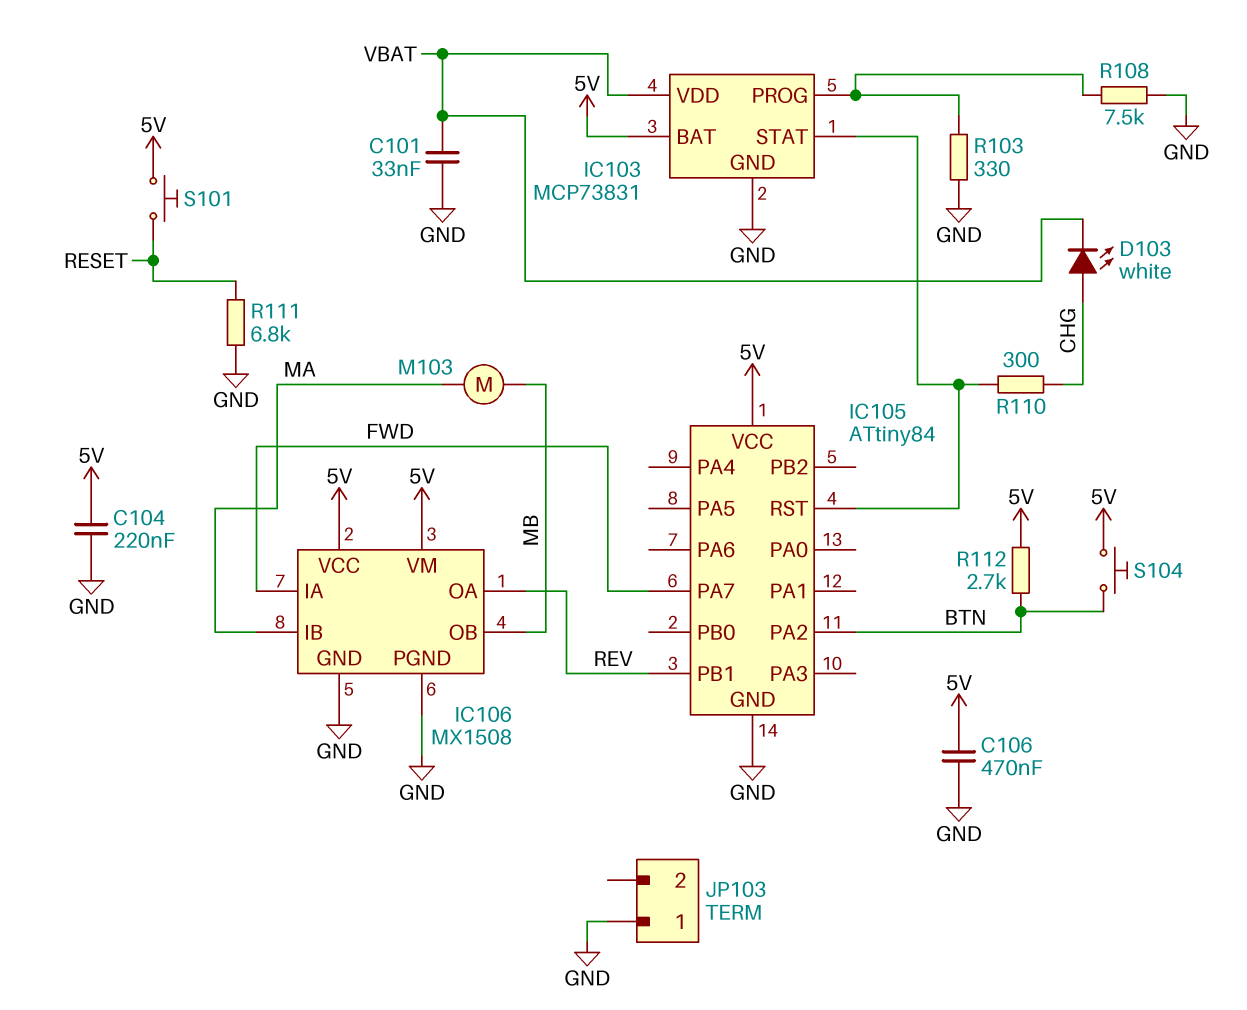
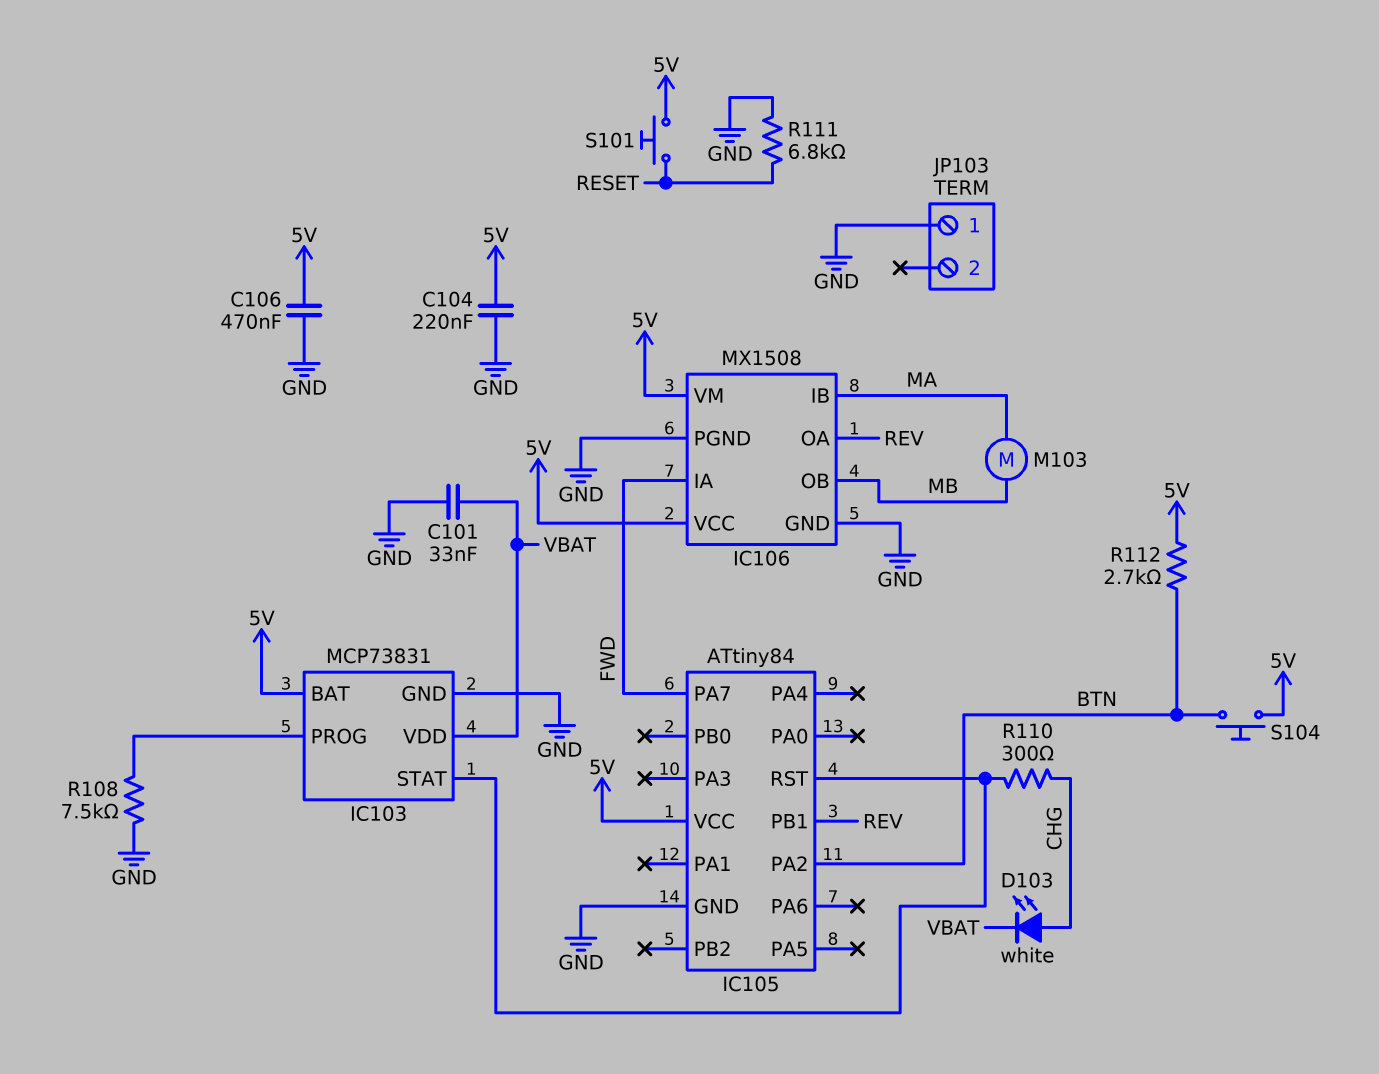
R103: 330 (GND, IC103/PROG) -> none

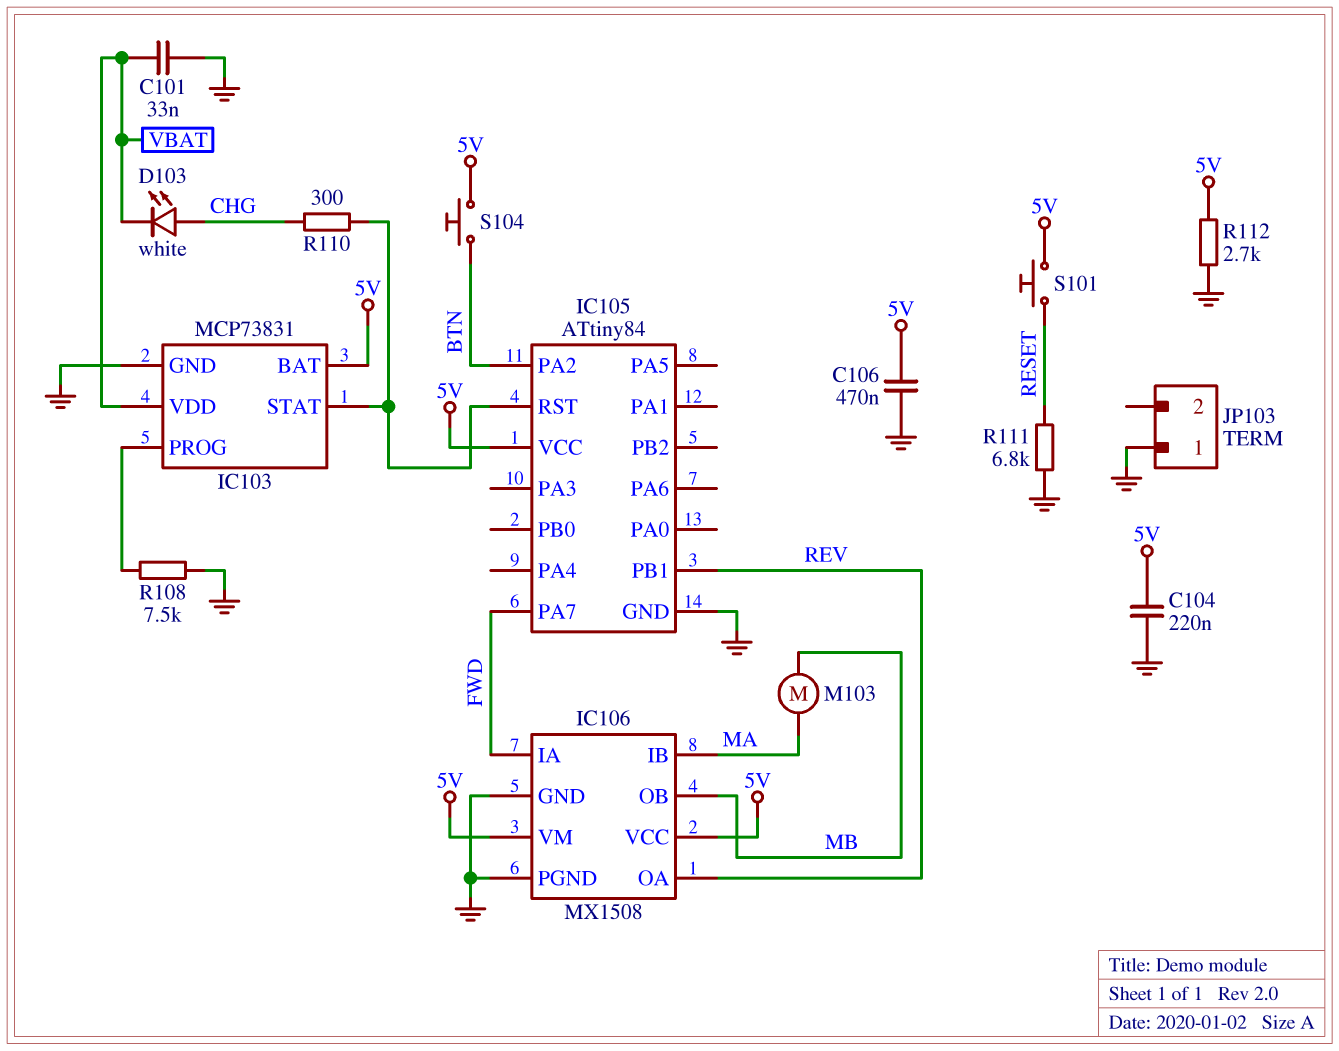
R112: 2.7k (5V, BTN) -> 2.7k (5V, GND)

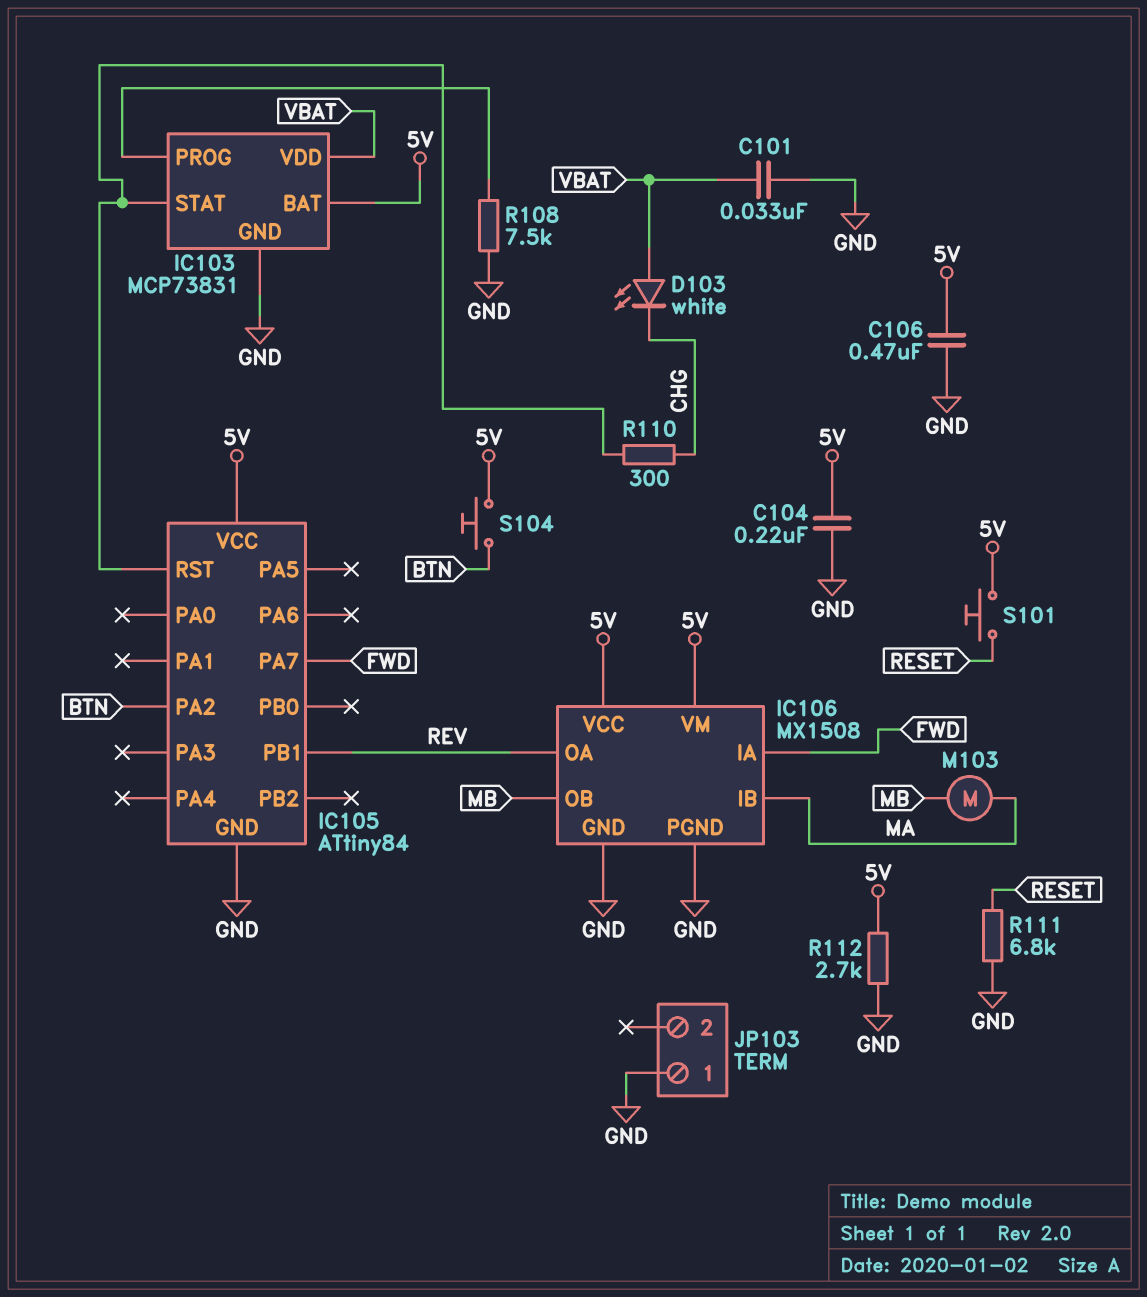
D103: LED white (A CHG, K VBAT) -> LED white (A VBAT, K CHG)

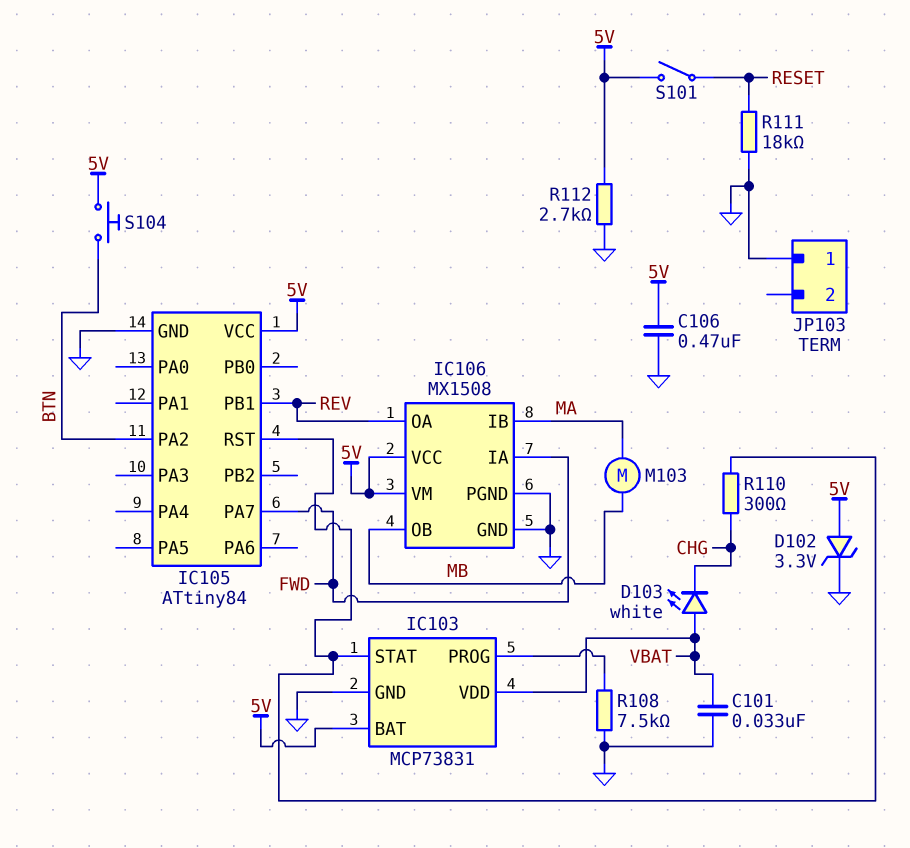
C104: 220nF (5V, GND) -> none
D102: none -> zener 3.3V (A 5V, K GND)
R111: 6.8k (GND, RESET) -> 18k (GND, RESET)
S101: button (5V, RESET) -> switch (5V, RESET)

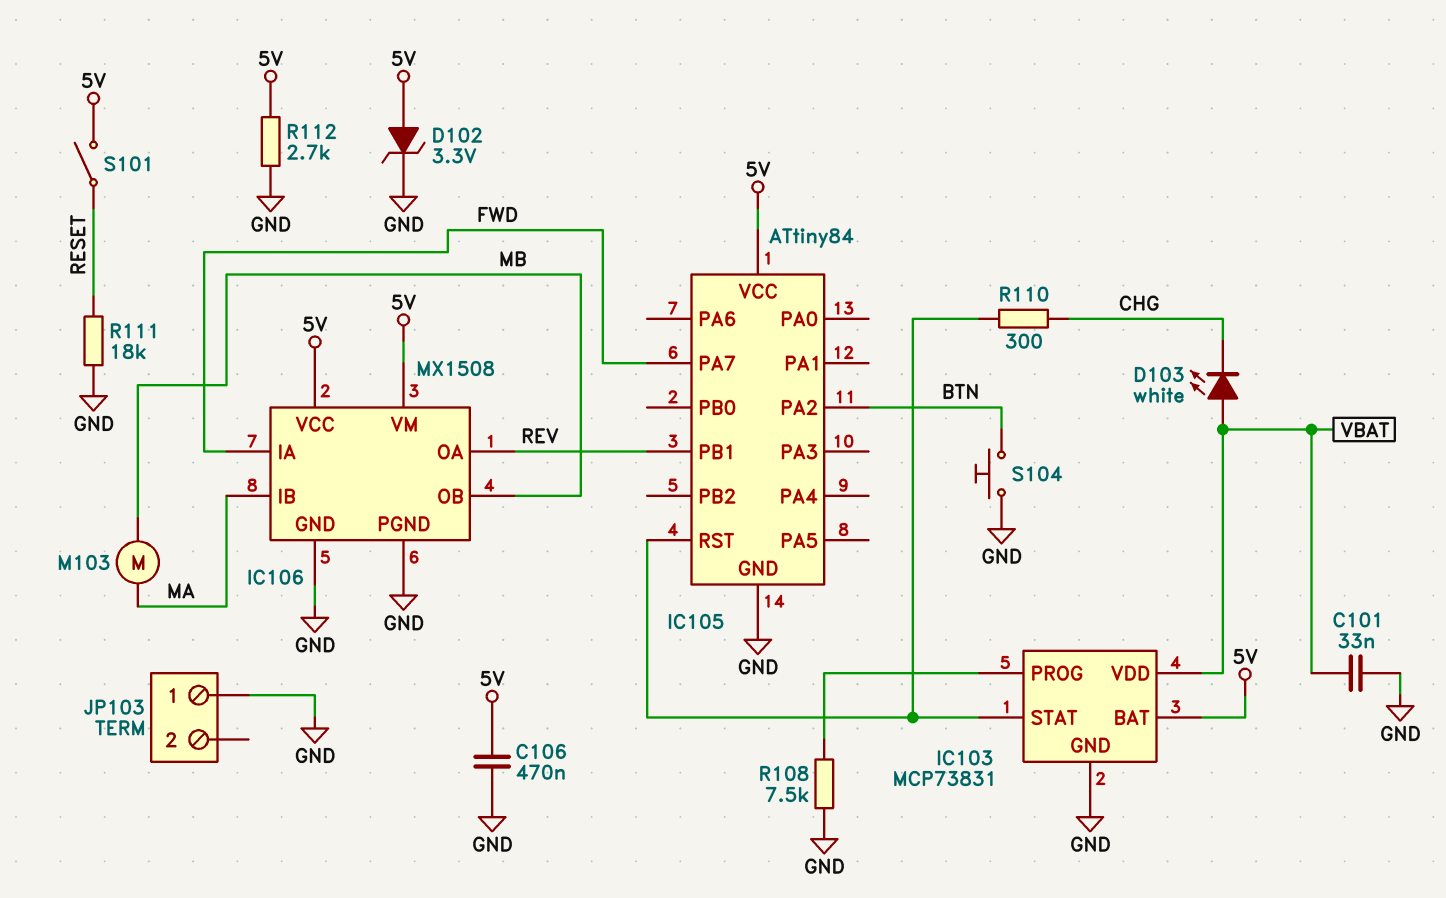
S104: button (5V, BTN) -> button (BTN, GND)

